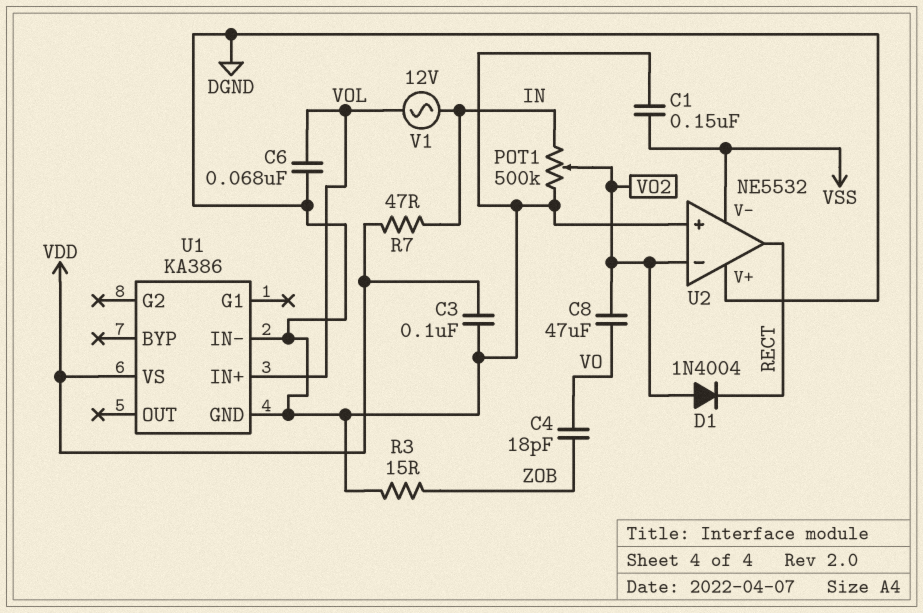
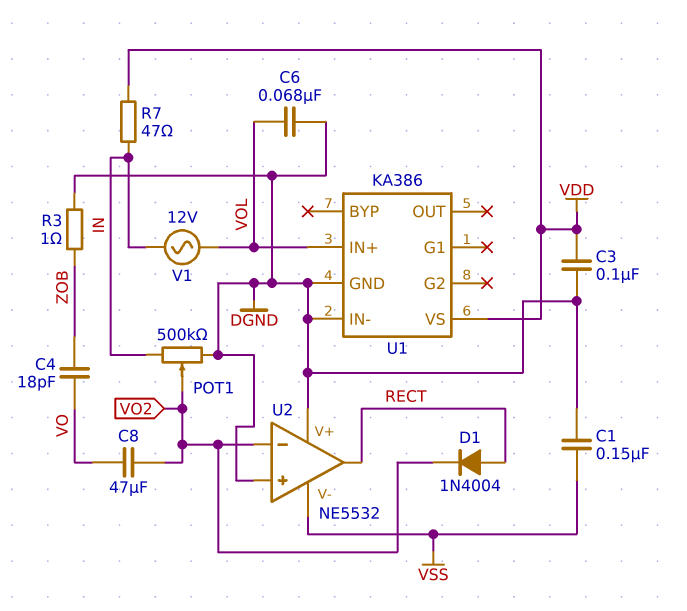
D1: diode 1N4004 (A VO2, K RECT) -> diode 1N4004 (A RECT, K VO2)
R3: 15 (DGND, ZOB) -> 1 (DGND, ZOB)

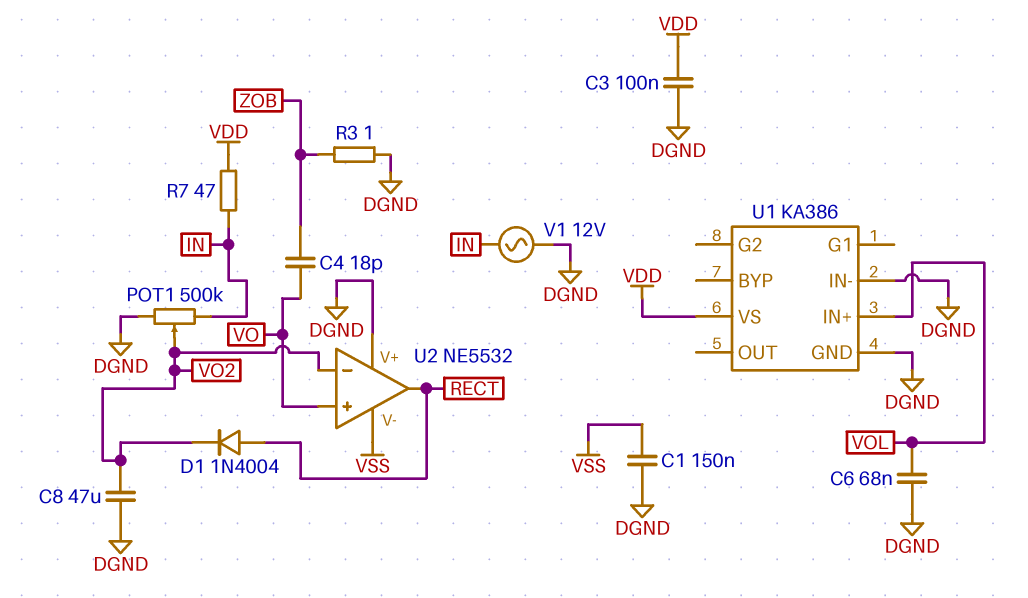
C8: 47uF (VO, VO2) -> 47uF (DGND, VO2)
U2 pin in+: DGND -> VO
V1: AC 12V (IN, VOL) -> AC 12V (DGND, IN)

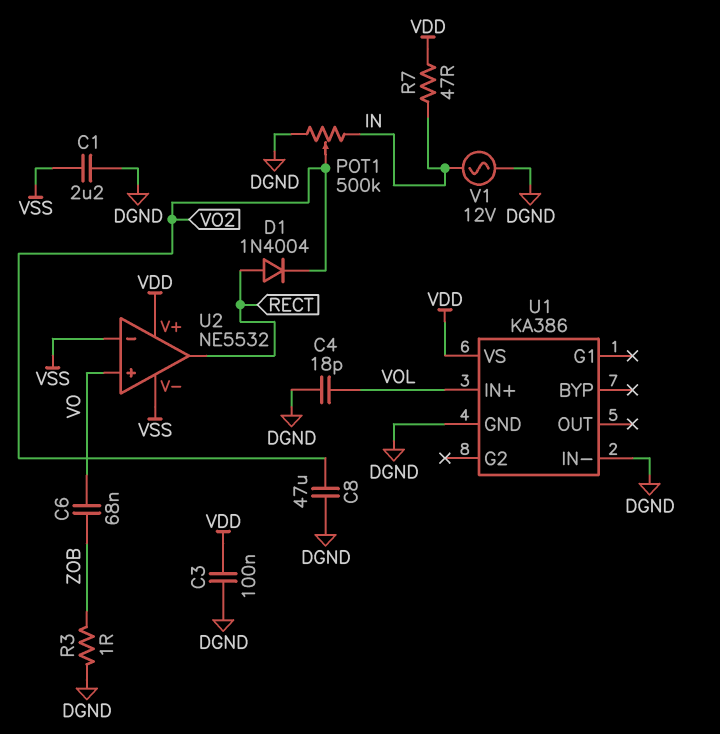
C1: 150nF (DGND, VSS) -> 2.2uF (DGND, VSS)
C4: 18pF (VO, ZOB) -> 18pF (DGND, VOL)
C6: 68nF (DGND, VOL) -> 68nF (VO, ZOB)
U2 pin V+: DGND -> VDD
U2 pin in-: VO2 -> VSS

